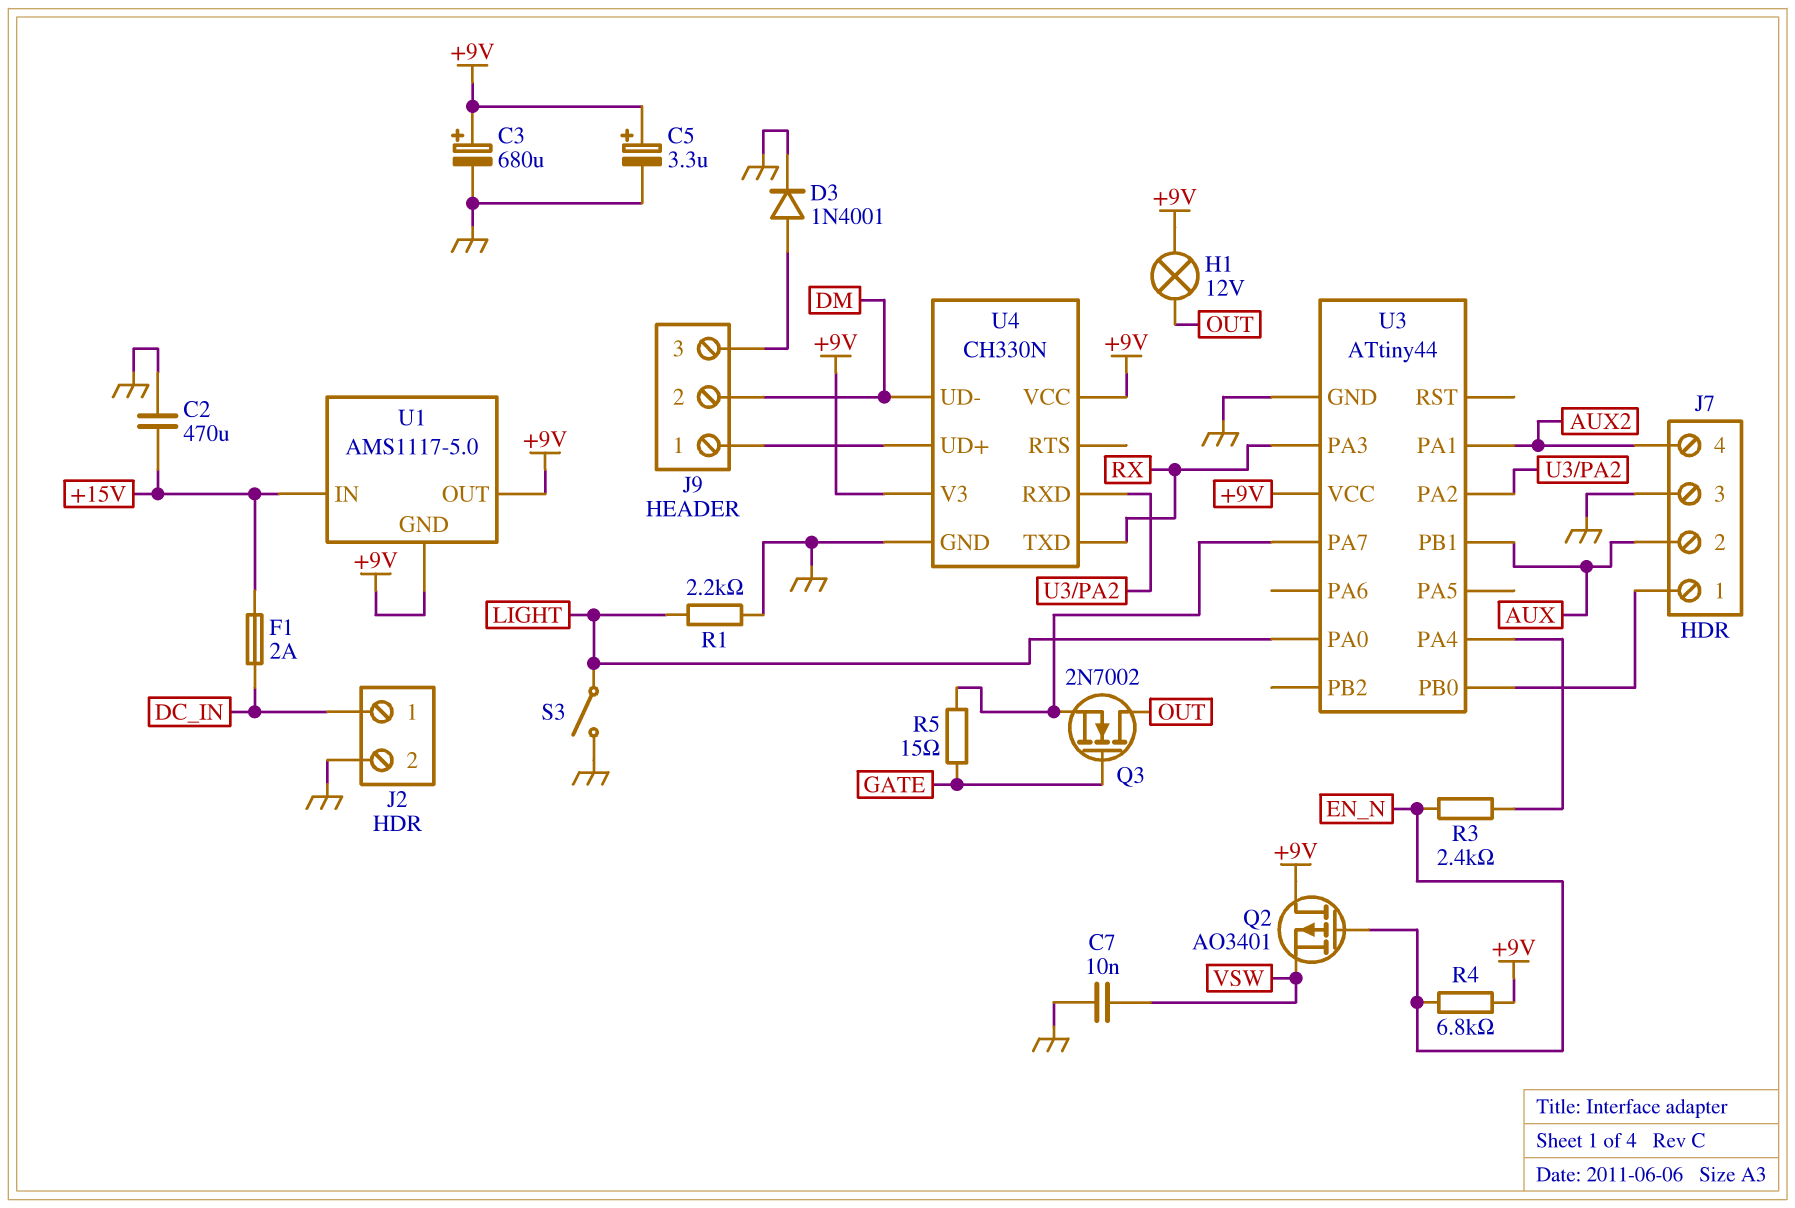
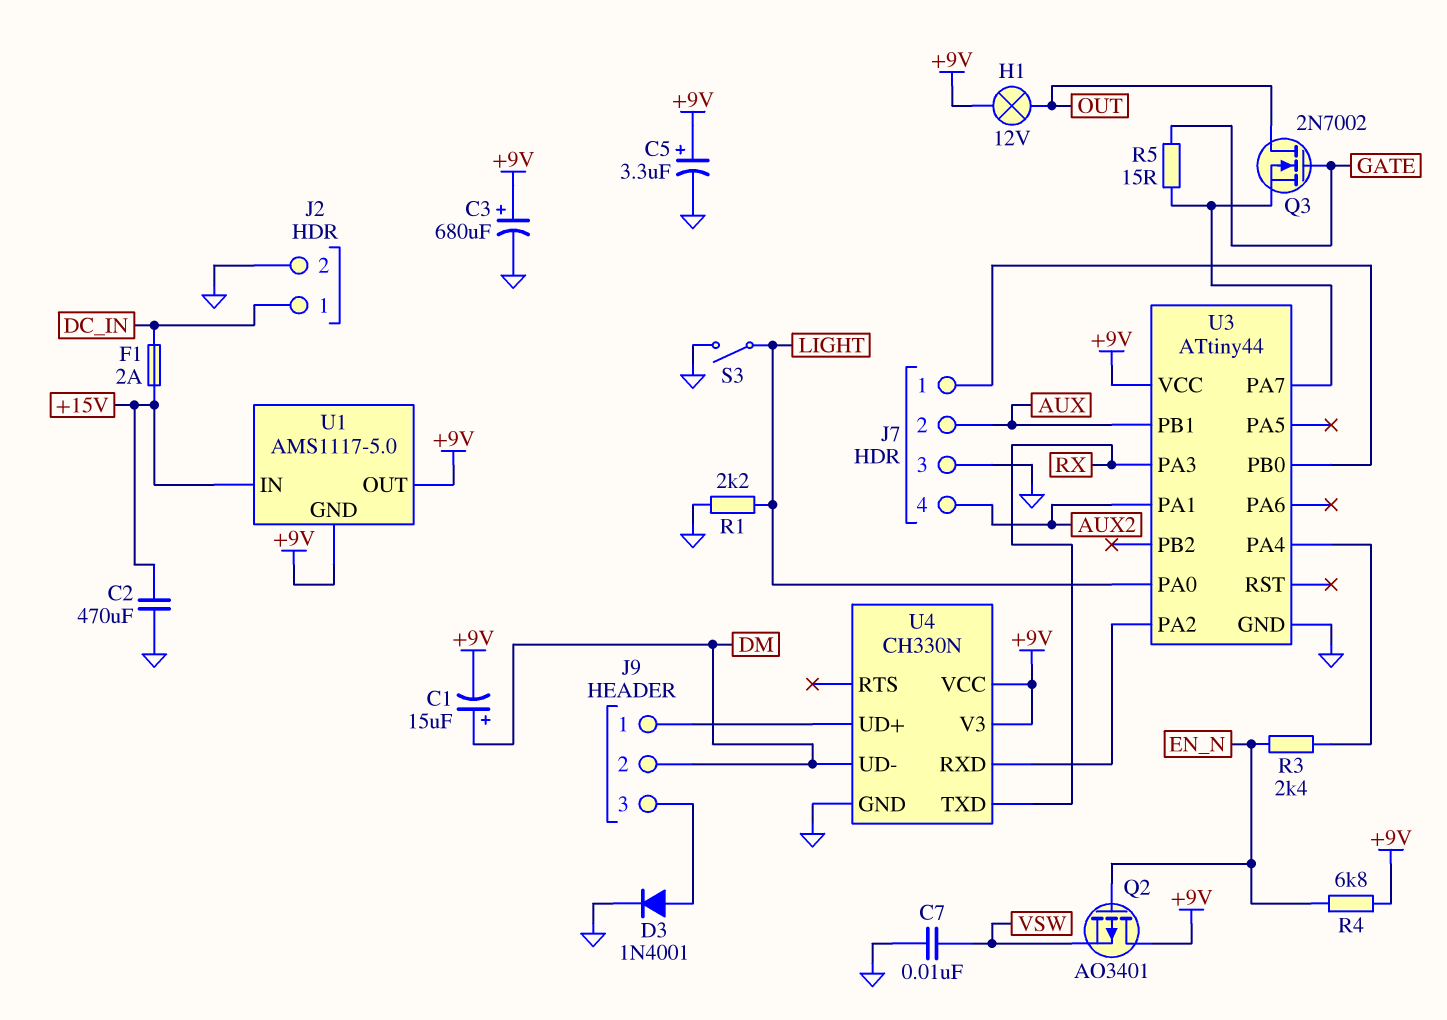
C1: none -> 15uF (plus DM, minus +9V)

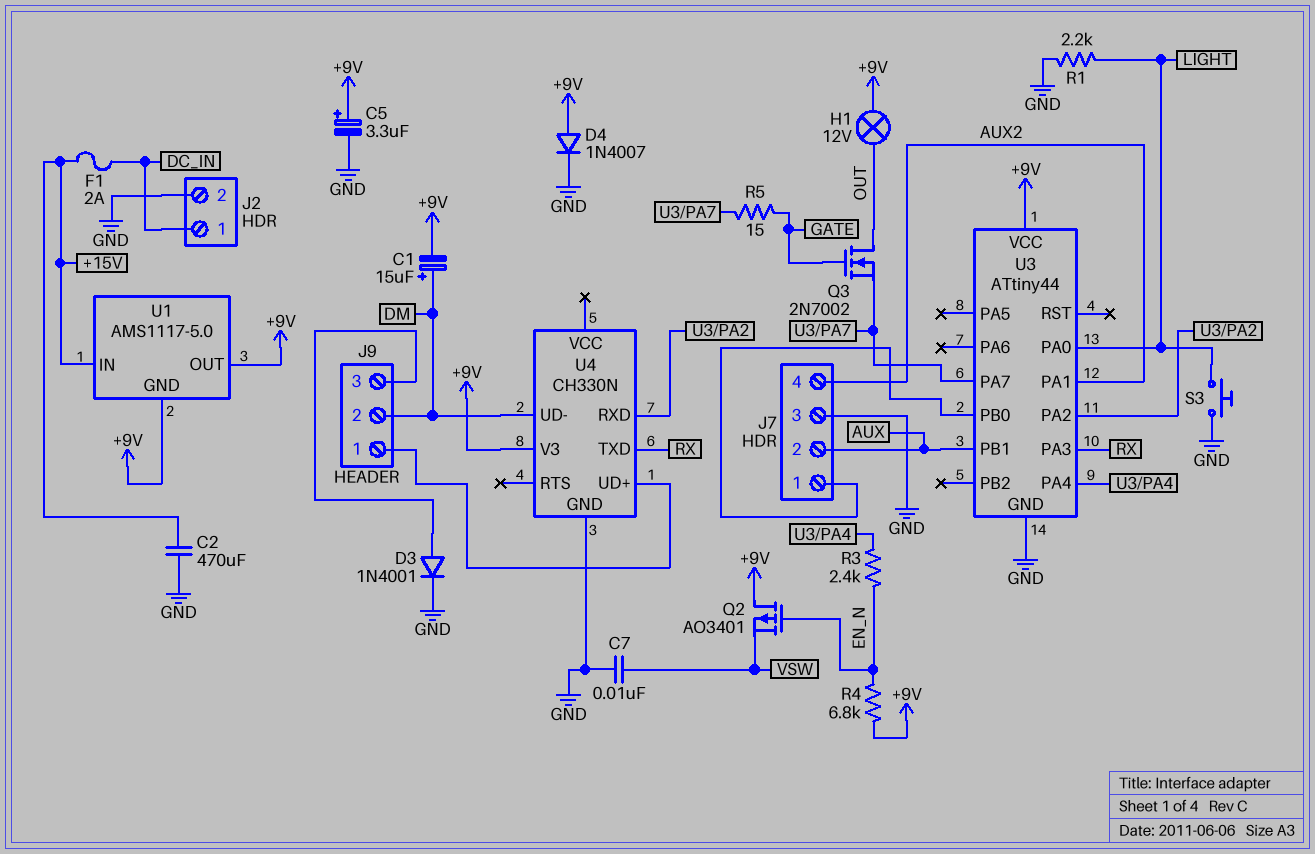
C3: 680uF (plus +9V, minus GND) -> none
D4: none -> diode 1N4007 (A +9V, K GND)
S3: switch (GND, LIGHT) -> button (GND, LIGHT)
U4 pin VCC: +9V -> none

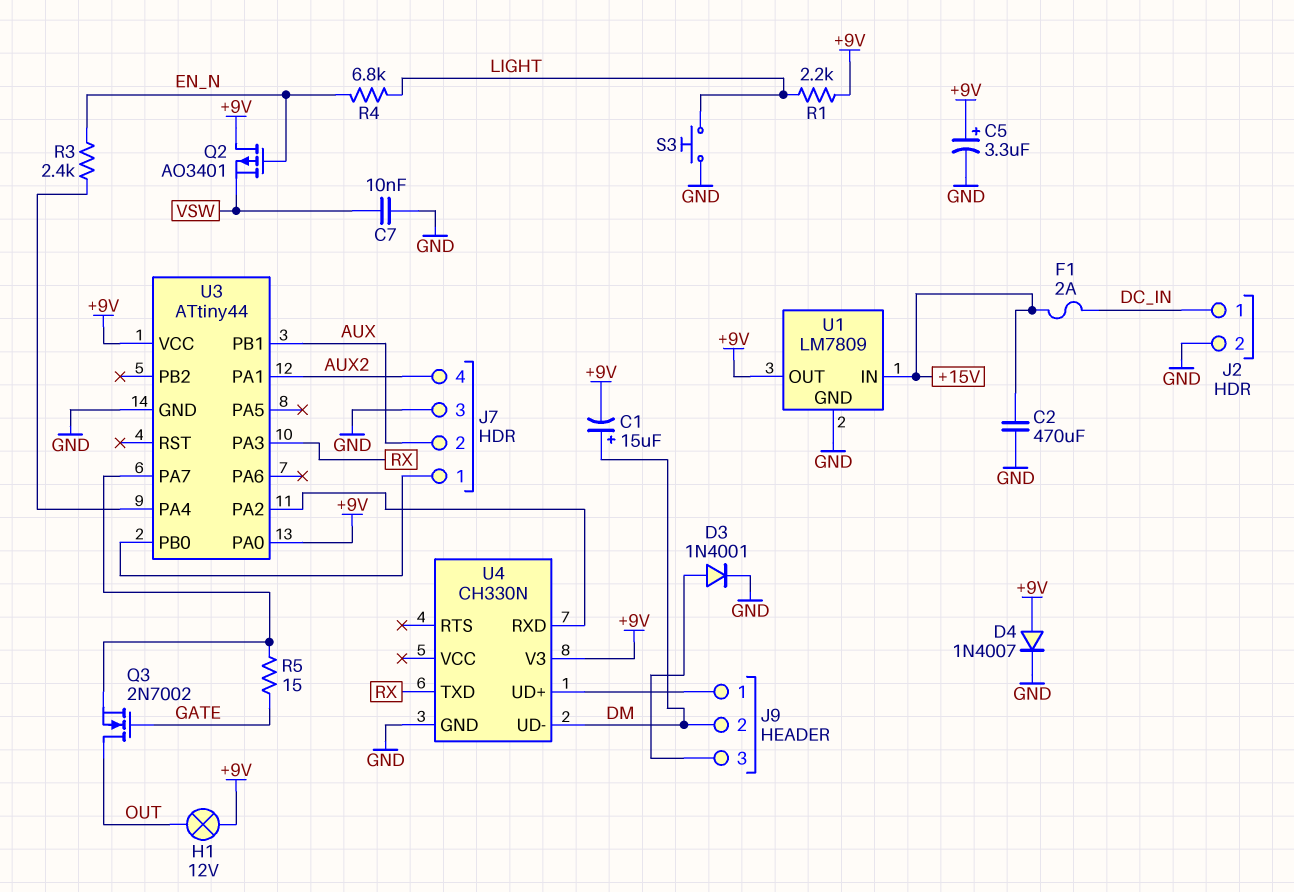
R1: 2.2k (GND, LIGHT) -> 2.2k (+9V, LIGHT)
R4: 6.8k (+9V, EN_N) -> 6.8k (EN_N, LIGHT)
U1: AMS1117-5.0 -> LM7809
U1 pin GND: +9V -> GND
U3 pin PA0: LIGHT -> +9V

